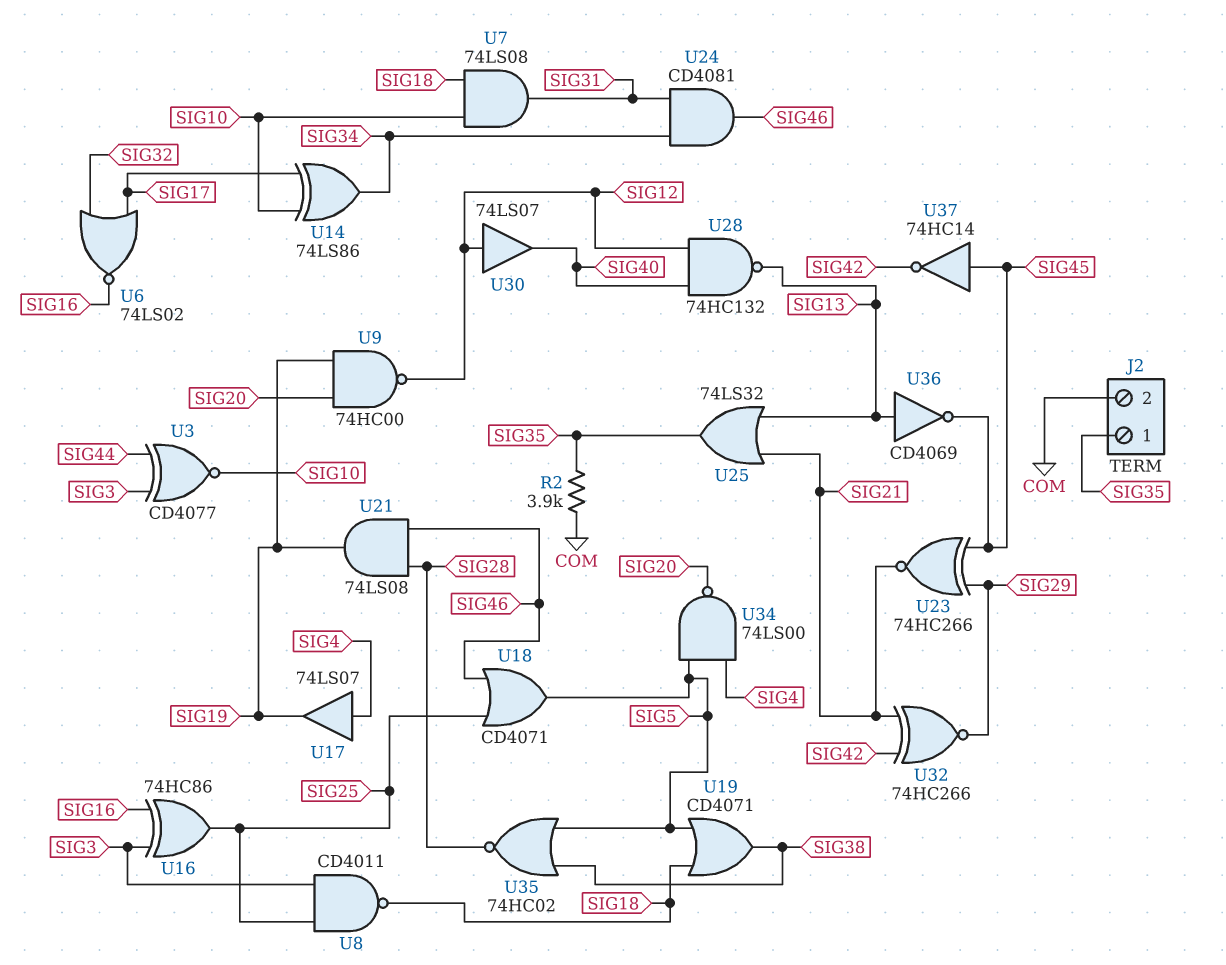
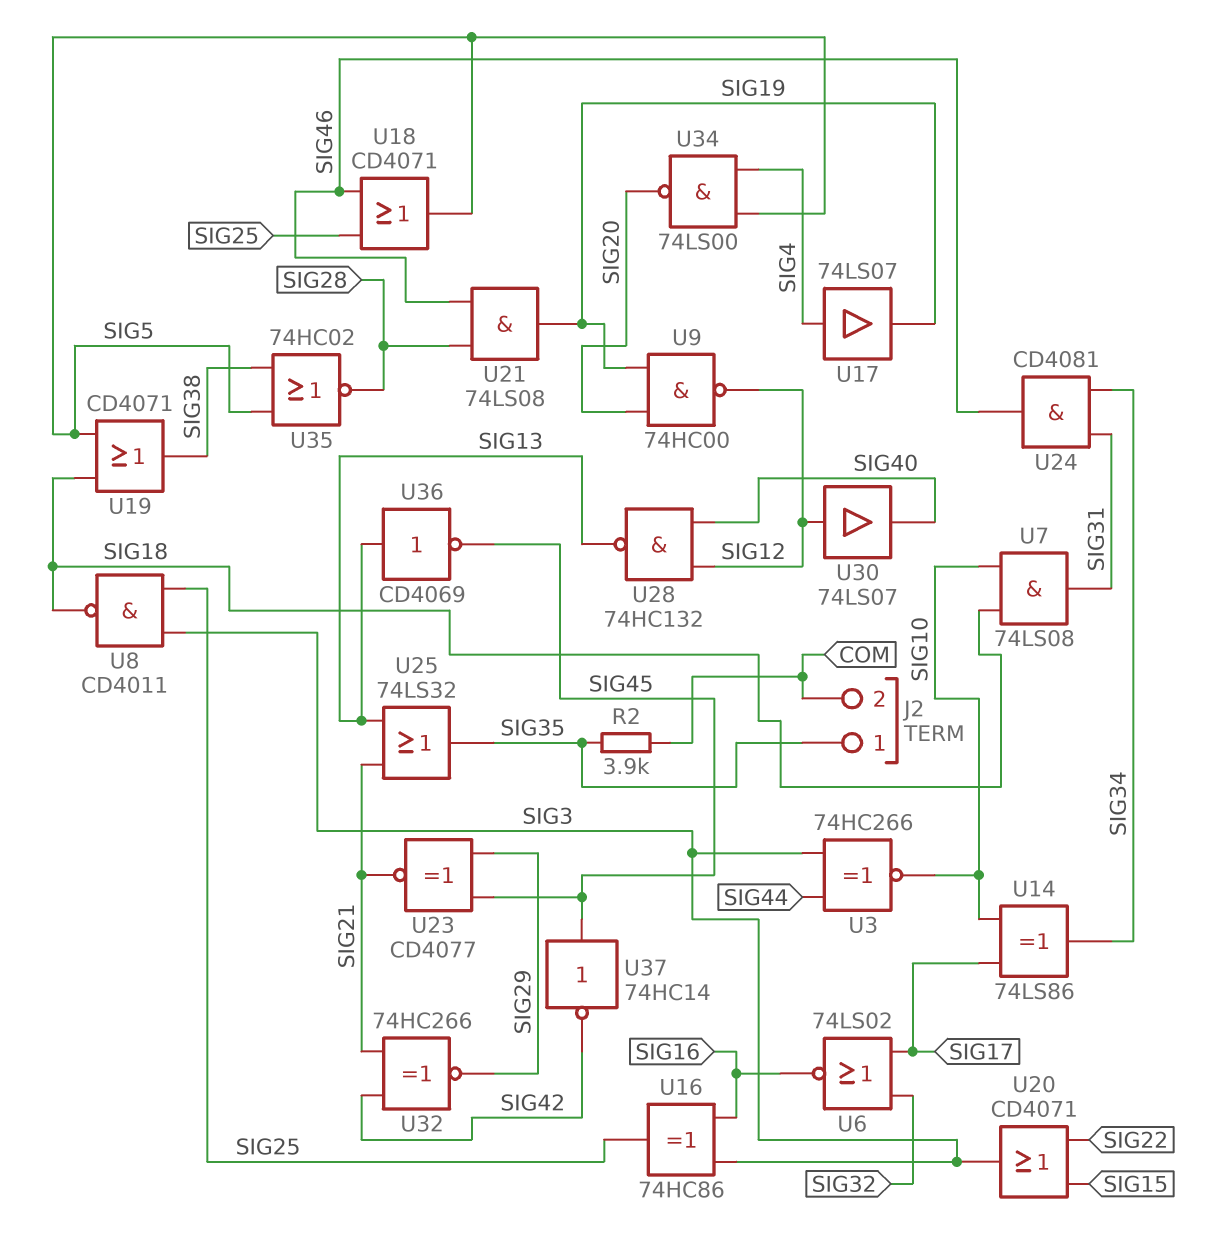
U3: XNOR CD4077 (in SIG3, in SIG44, out SIG10) -> XNOR 74HC266 (in SIG3, in SIG44, out SIG10)
U20: none -> OR CD4071 (in SIG15, in SIG22, out SIG3)
U23: XNOR 74HC266 (in SIG29, in SIG45, out SIG21) -> XNOR CD4077 (in SIG29, in SIG45, out SIG21)

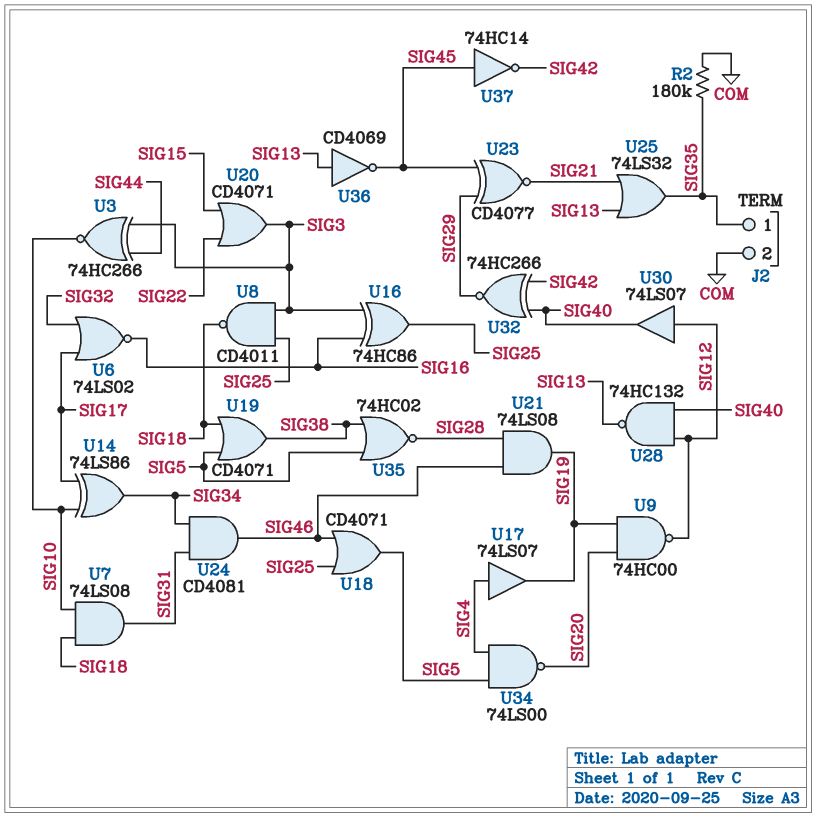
R2: 3.9k (COM, SIG35) -> 180k (COM, SIG35)
U32: XNOR 74HC266 (in SIG21, in SIG42, out SIG29) -> XNOR 74HC266 (in SIG40, in SIG42, out SIG29)

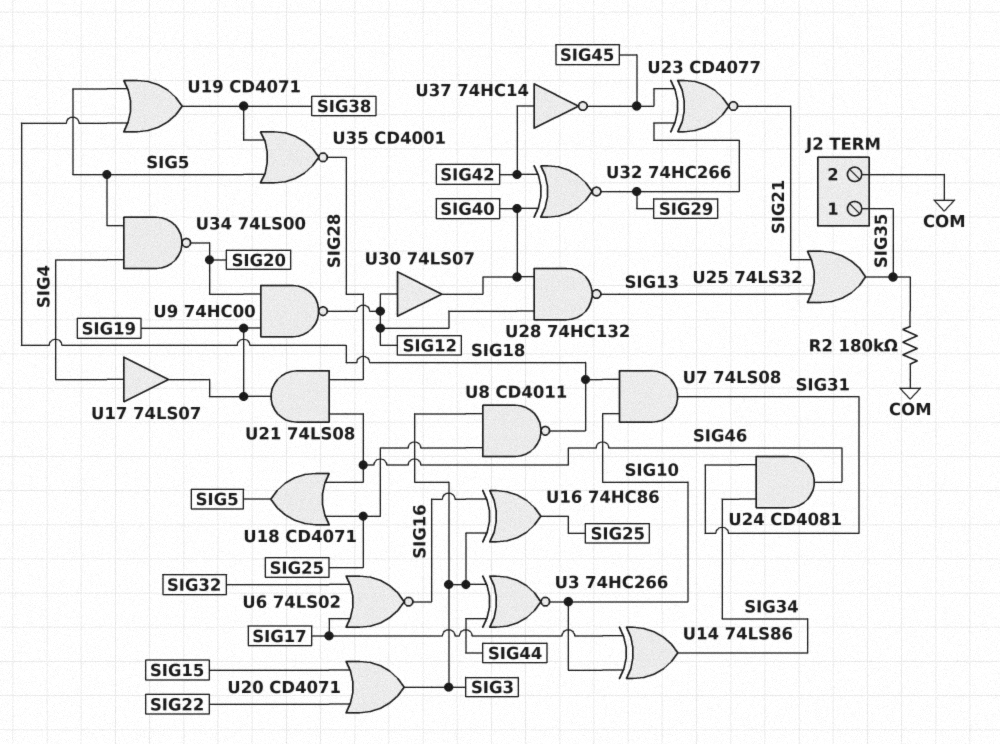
U35: NOR 74HC02 (in SIG5, in SIG38, out SIG28) -> NOR CD4001 (in SIG5, in SIG38, out SIG28)
U36: NOT CD4069 (in SIG13, out SIG45) -> none
U37: NOT 74HC14 (in SIG45, out SIG42) -> NOT 74HC14 (in SIG42, out SIG45)

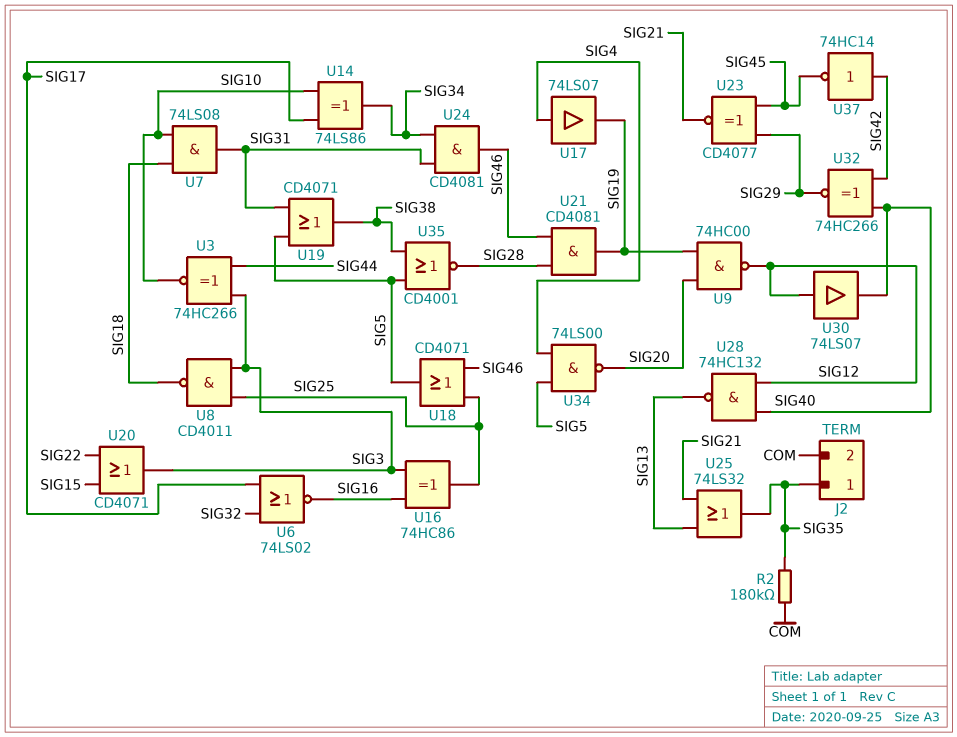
U19: OR CD4071 (in SIG5, in SIG18, out SIG38) -> OR CD4071 (in SIG5, in SIG31, out SIG38)
U21: AND 74LS08 (in SIG28, in SIG46, out SIG19) -> AND CD4081 (in SIG28, in SIG46, out SIG19)

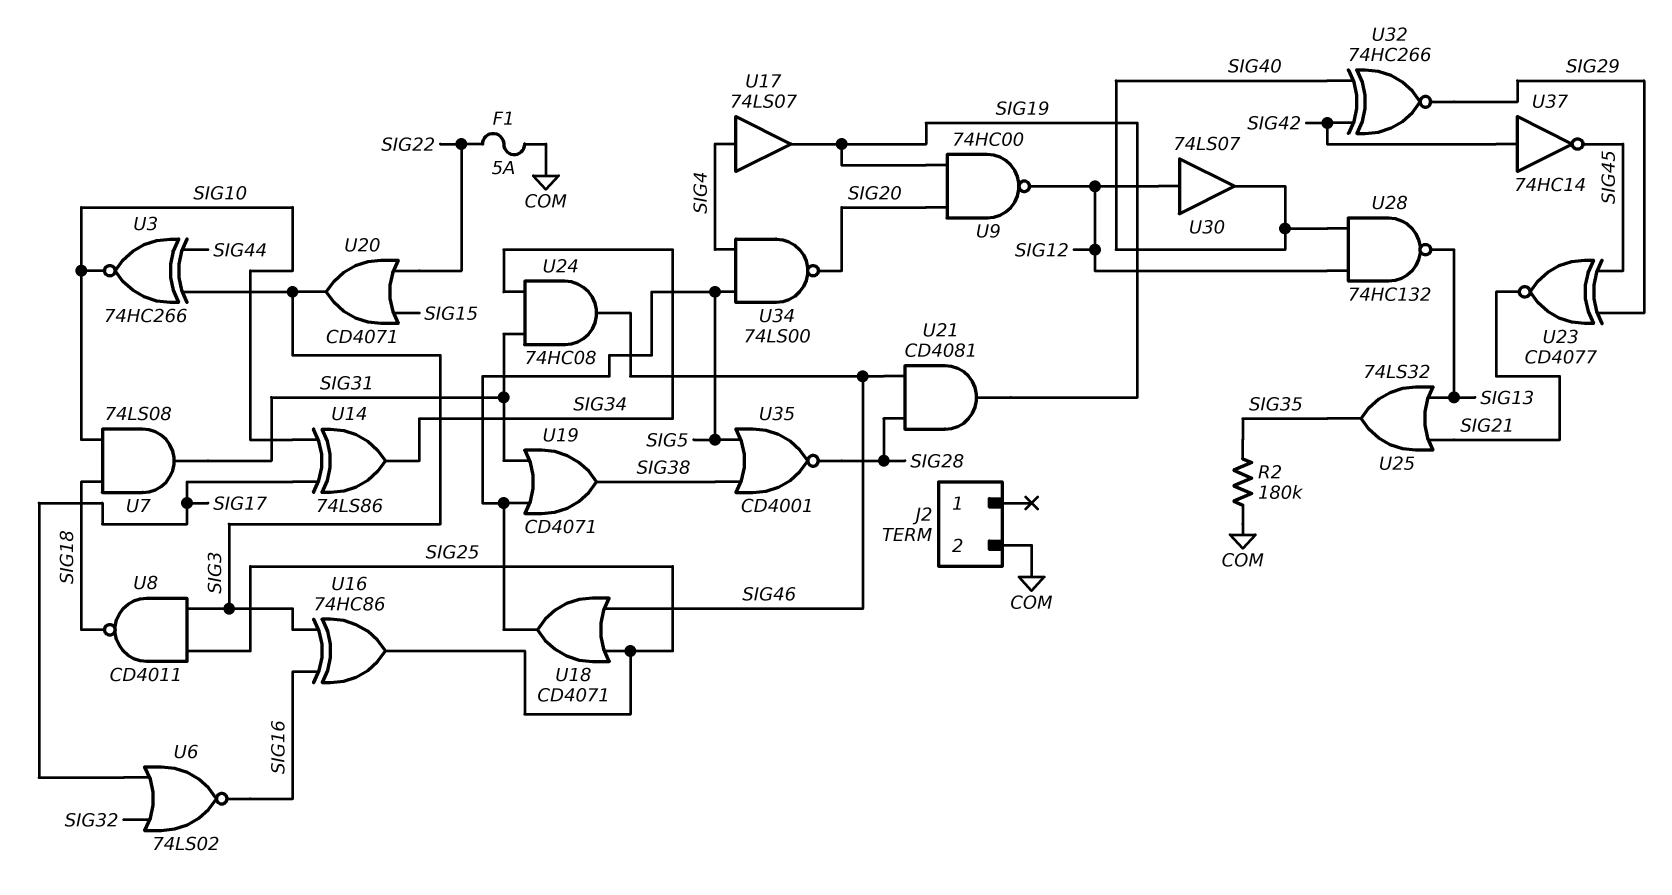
F1: none -> 5A (COM, SIG22)
J2 pin 1: SIG35 -> none
U24: AND CD4081 (in SIG31, in SIG34, out SIG46) -> AND 74HC08 (in SIG31, in SIG34, out SIG46)

